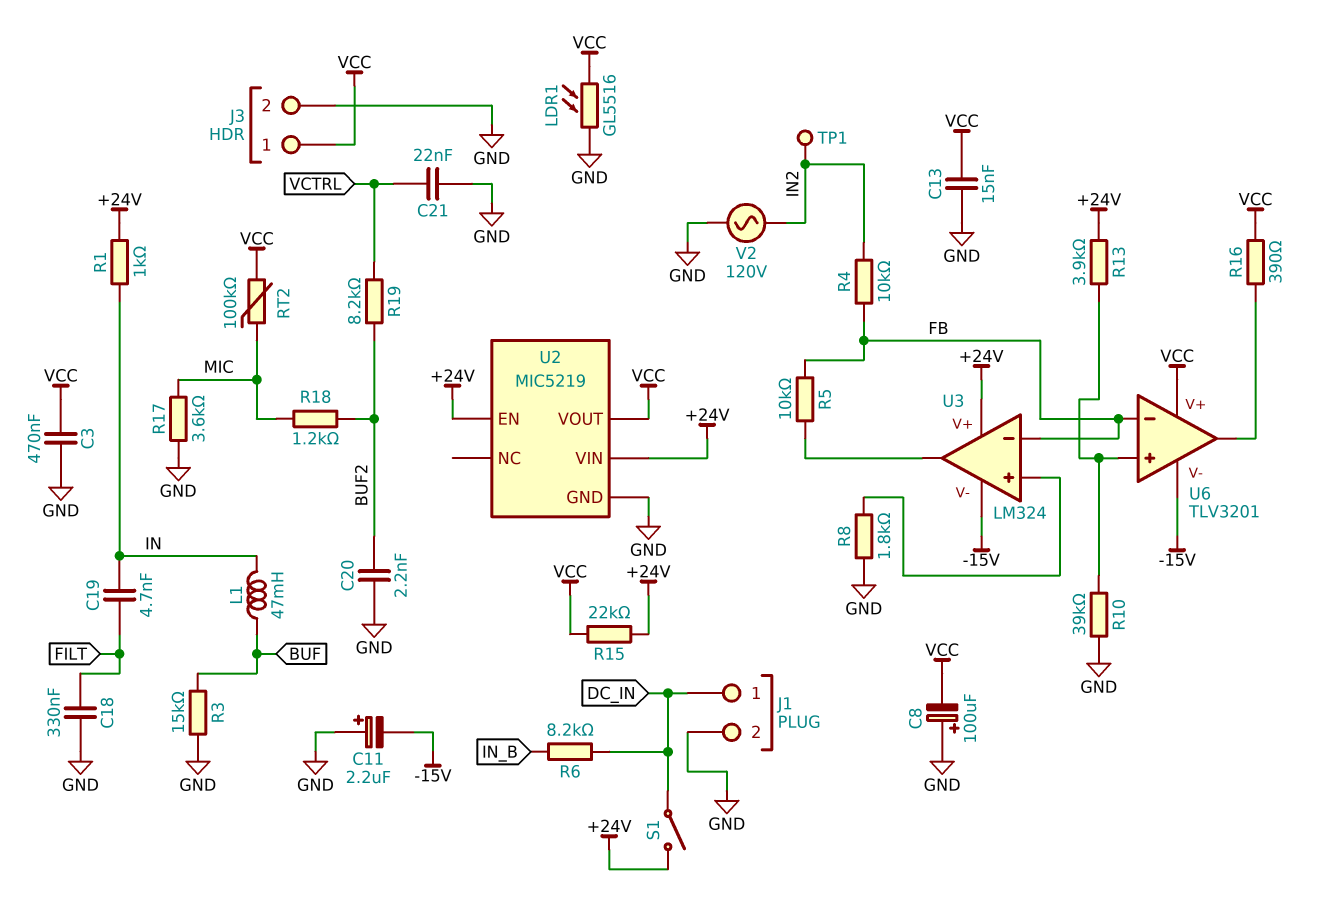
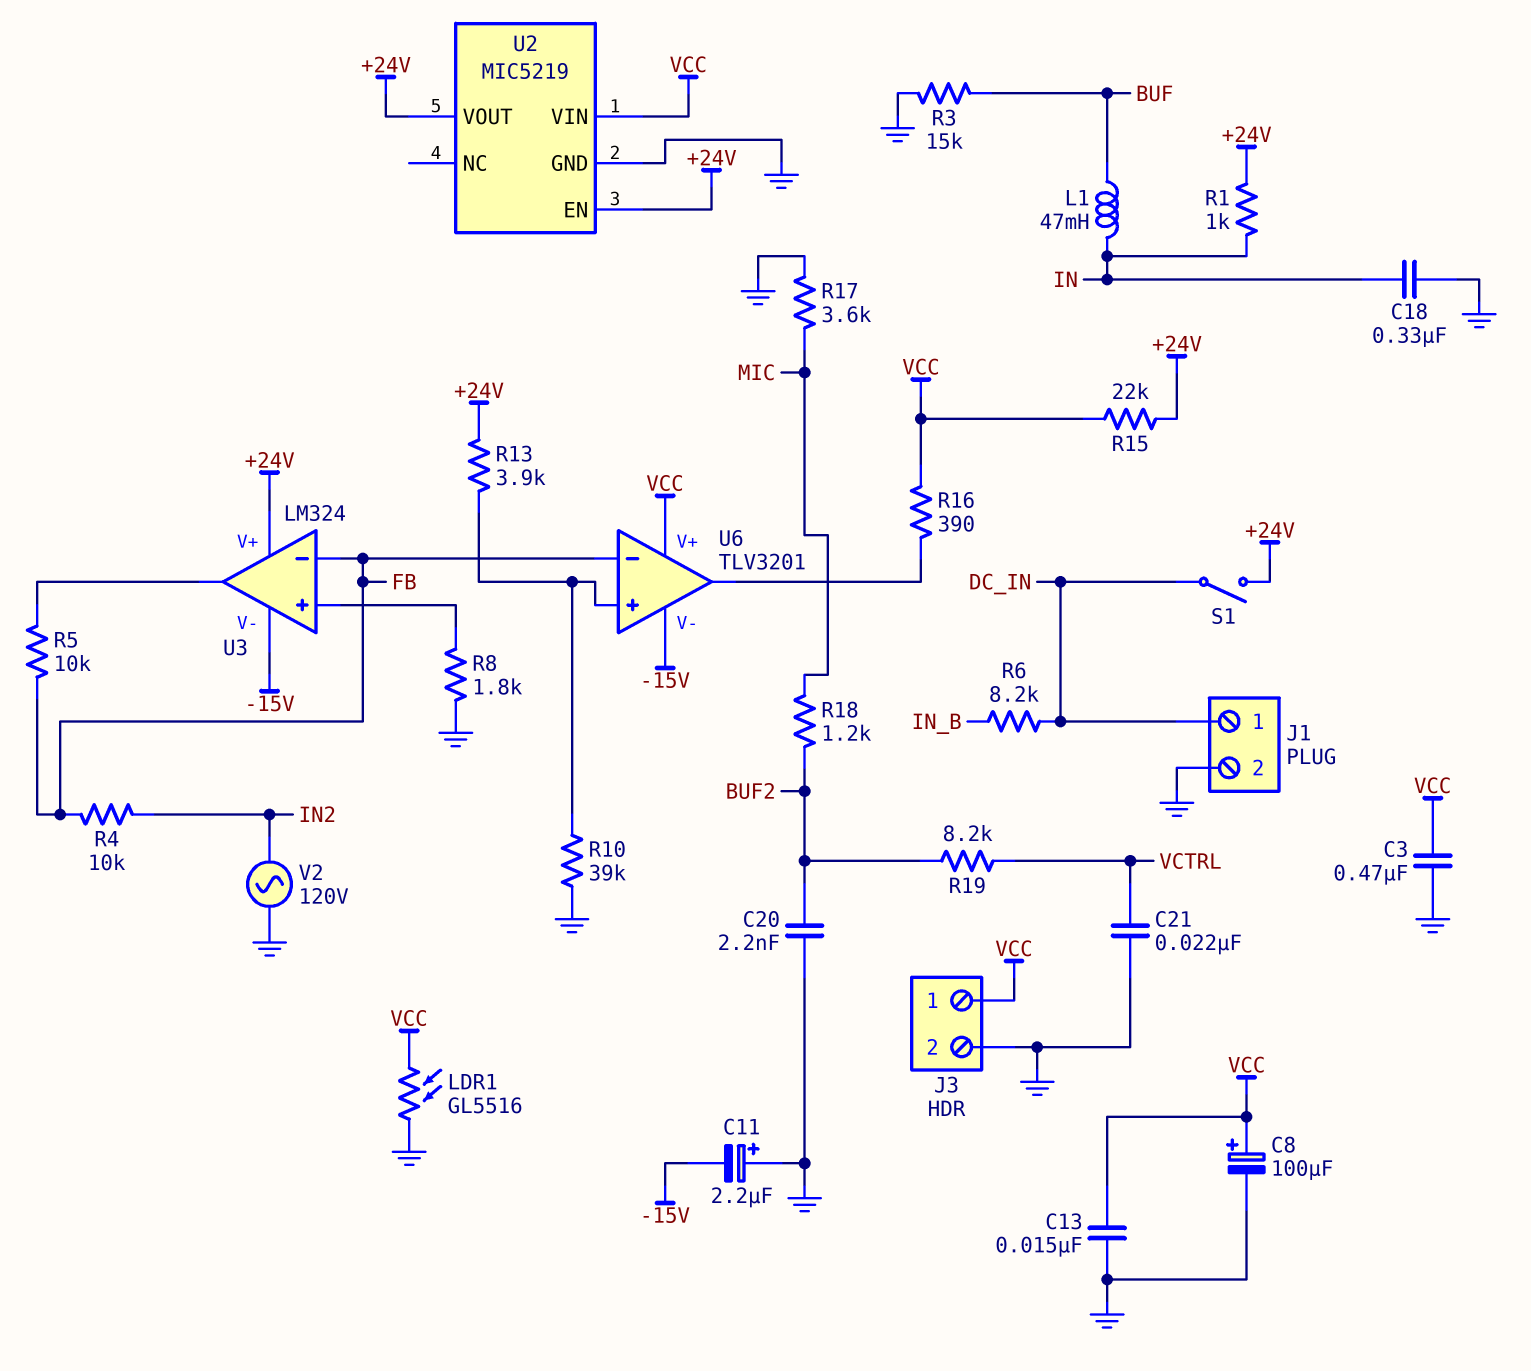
C8: 100uF (plus GND, minus VCC) -> 100uF (plus VCC, minus GND)
C18: 330nF (FILT, GND) -> 330nF (GND, IN)
C19: 4.7nF (FILT, IN) -> none
RT2: 100k (MIC, VCC) -> none
TP1: test point (IN2) -> none
U2 pin VIN: +24V -> VCC
U2 pin VOUT: VCC -> +24V

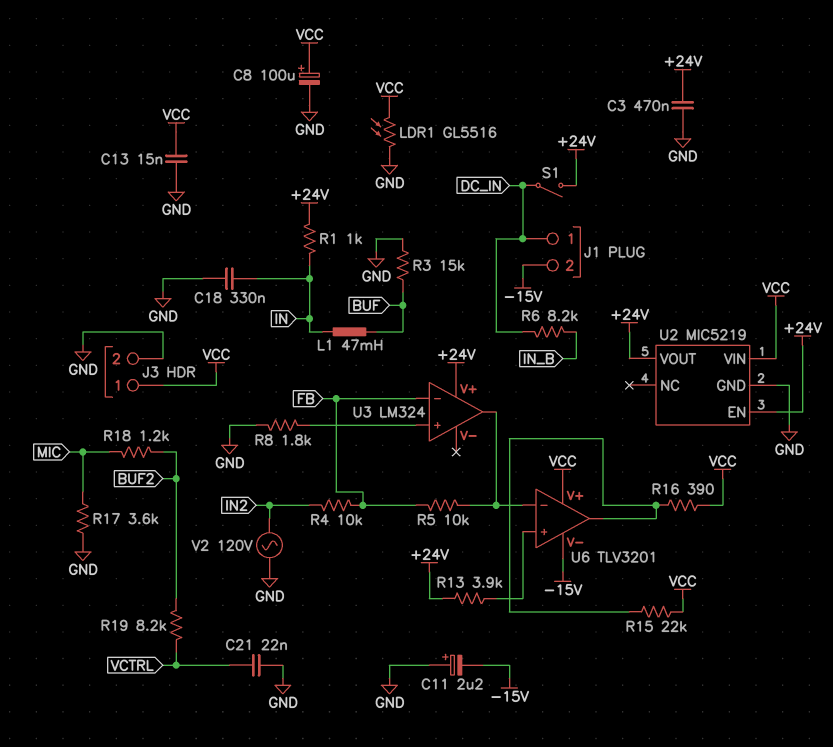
C3: 470nF (GND, VCC) -> 470nF (+24V, GND)
C20: 2.2nF (BUF2, GND) -> none
J1 pin 2: GND -> -15V
R10: 39k (GND, U6/in+) -> none
R15: 22k (+24V, VCC) -> 22k (U6/out, VCC)
U3 pin V-: -15V -> none
U6 pin in-: FB -> U3/out

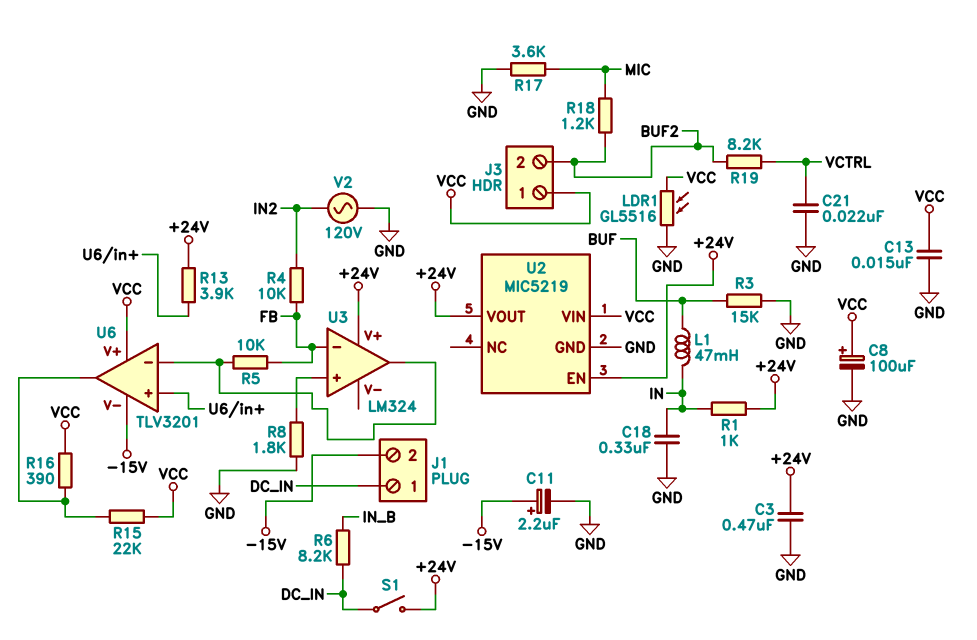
C11: 2.2uF (plus GND, minus -15V) -> 2.2uF (plus -15V, minus GND)
J3 pin 2: GND -> BUF2

